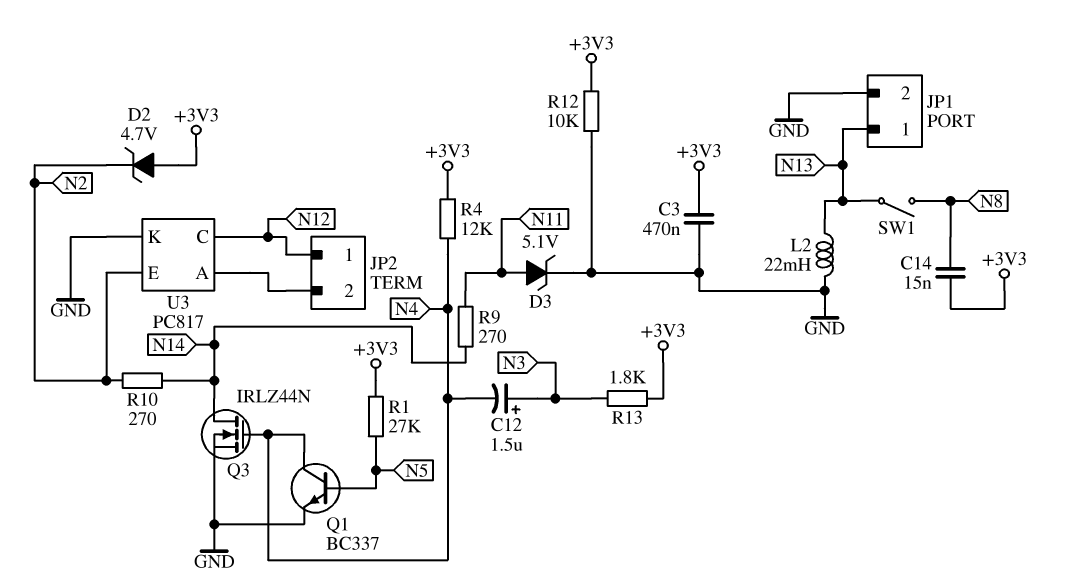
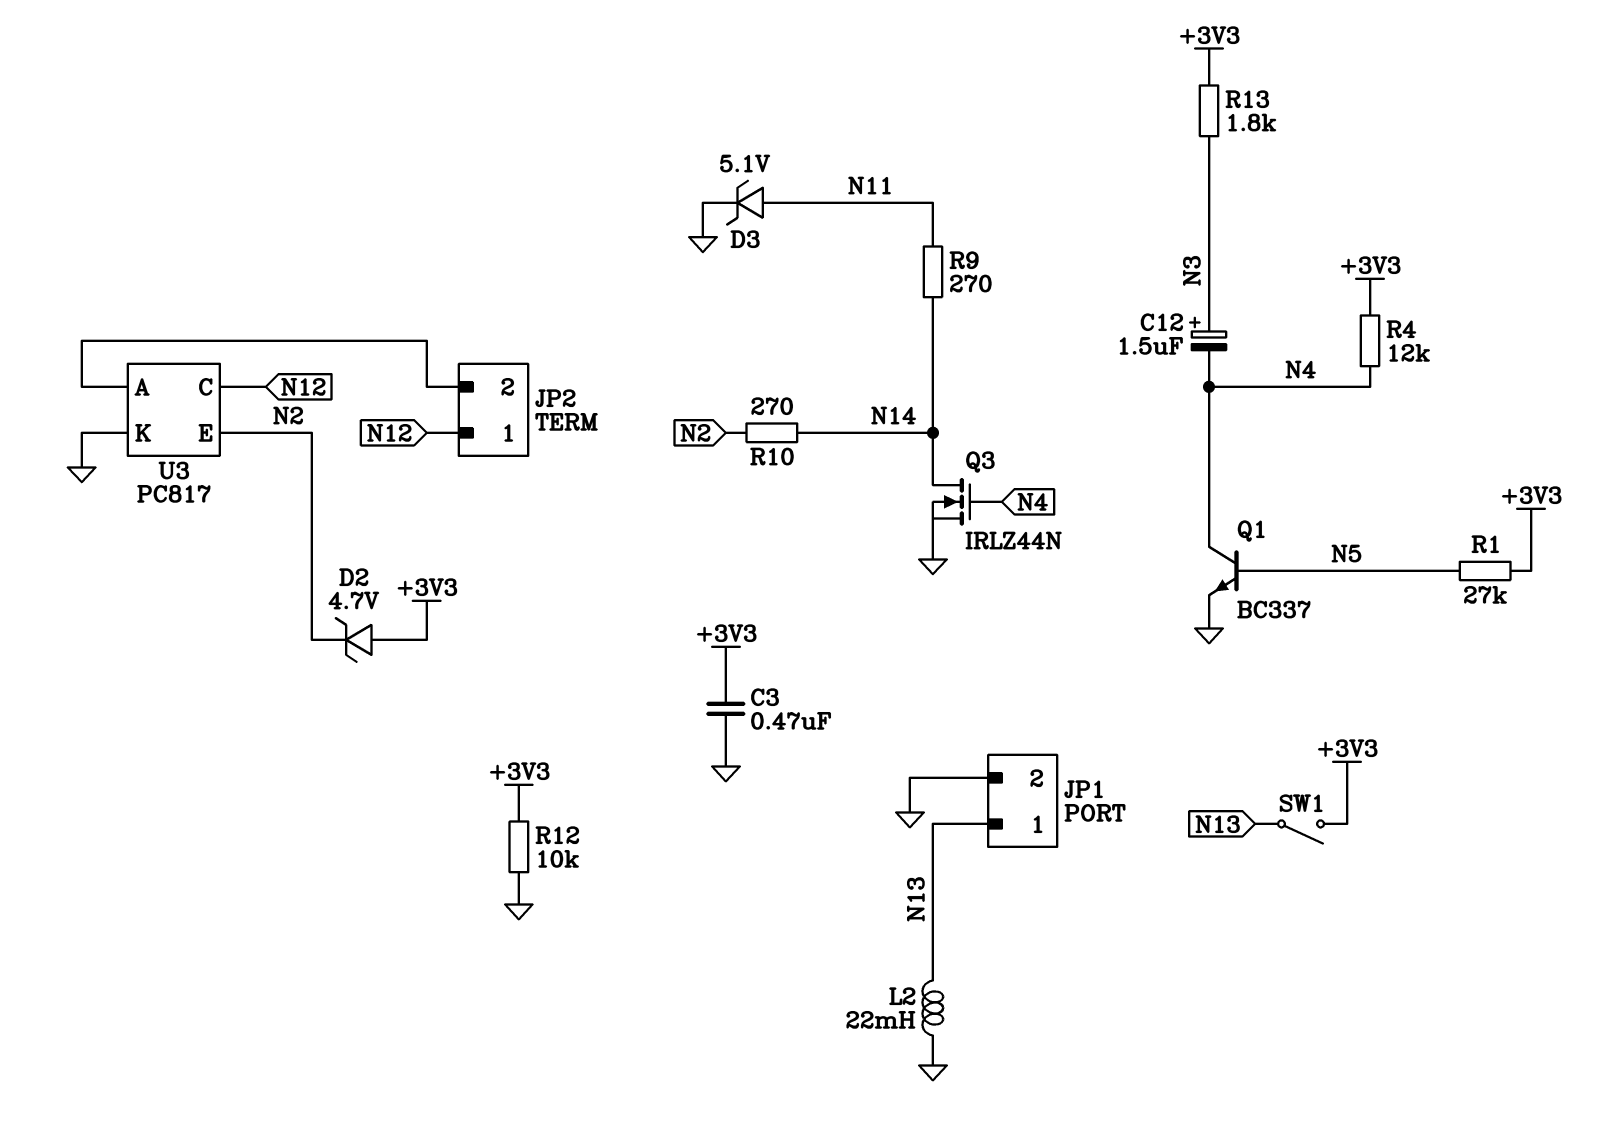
C14: 15nF (+3V3, N8) -> none
SW1: switch (N8, N13) -> switch (+3V3, N13)

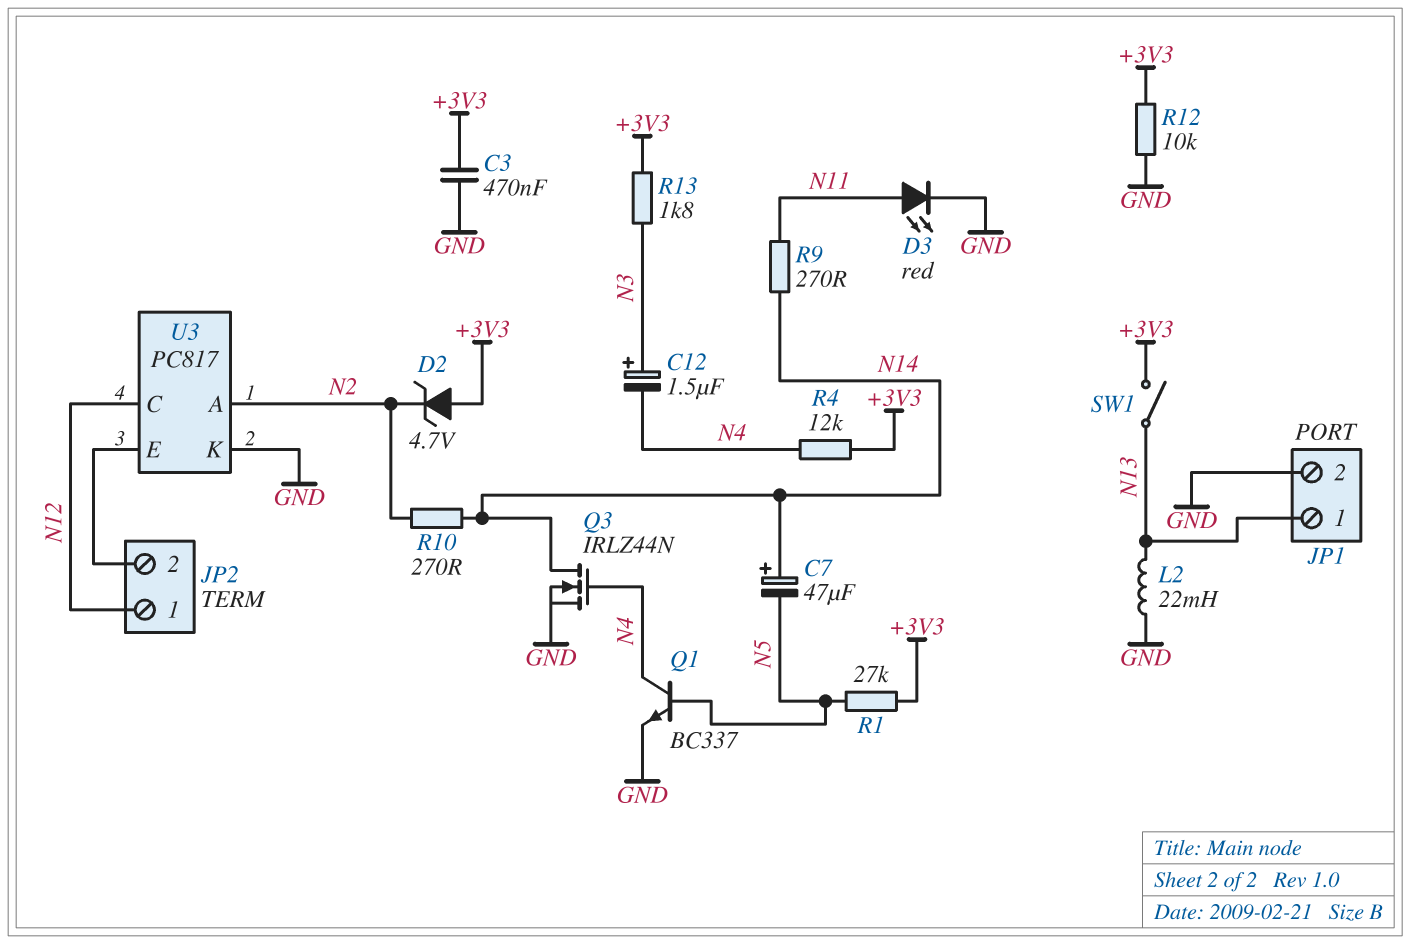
C7: none -> 47uF (plus N14, minus N5)
D3: zener 5.1V (A N11, K GND) -> LED red (A N11, K GND)
U3 pin A: JP2/2 -> N2
U3 pin E: N2 -> JP2/2

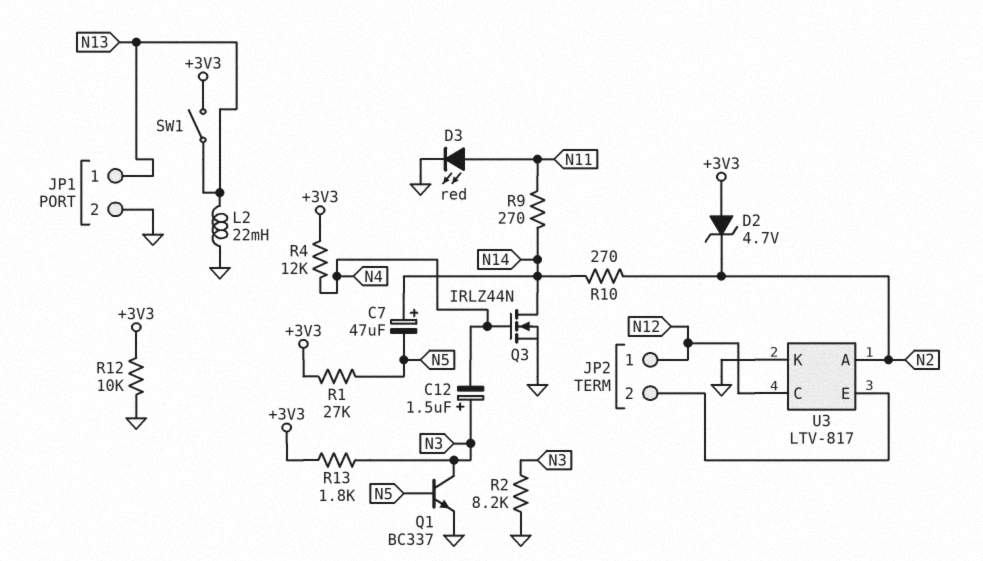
C3: 470nF (+3V3, GND) -> none
Q1: NPN BC337 (B N5, C N4, E GND) -> NPN BC337 (B N5, C N3, E GND)
R2: none -> 8.2k (GND, N3)
U3: PC817 -> LTV-817

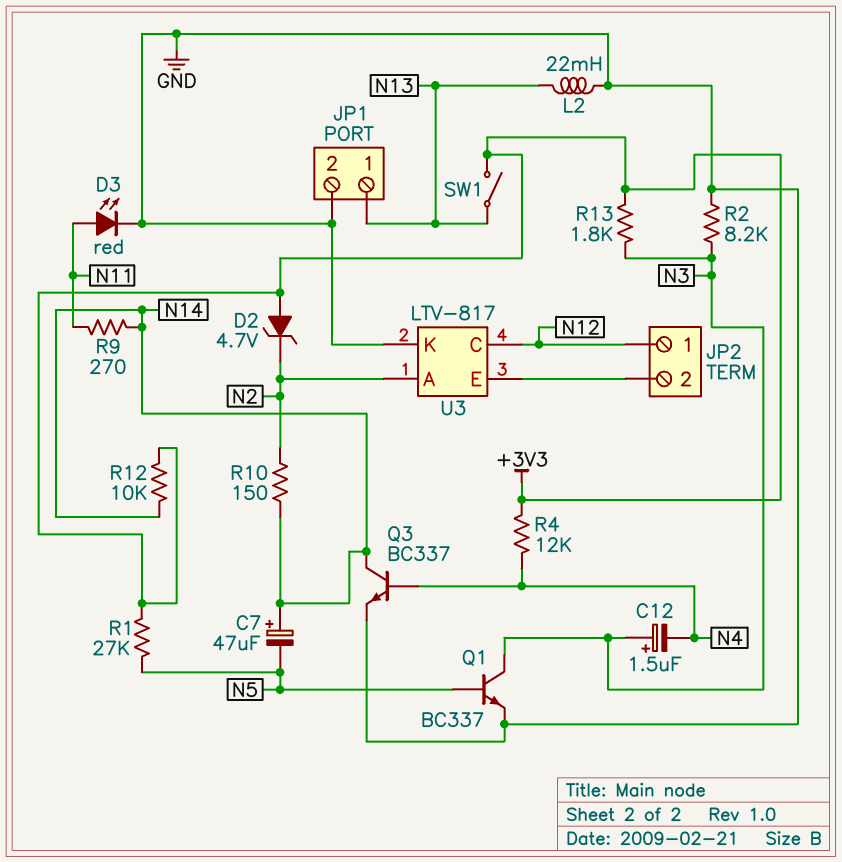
Q3: NMOS IRLZ44N (G N4, D N14, S GND) -> NPN BC337 (B N4, C N14, E GND)
R10: 270 (N2, N14) -> 150 (N2, N14)
R12: 10k (+3V3, GND) -> 10k (+3V3, N14)

